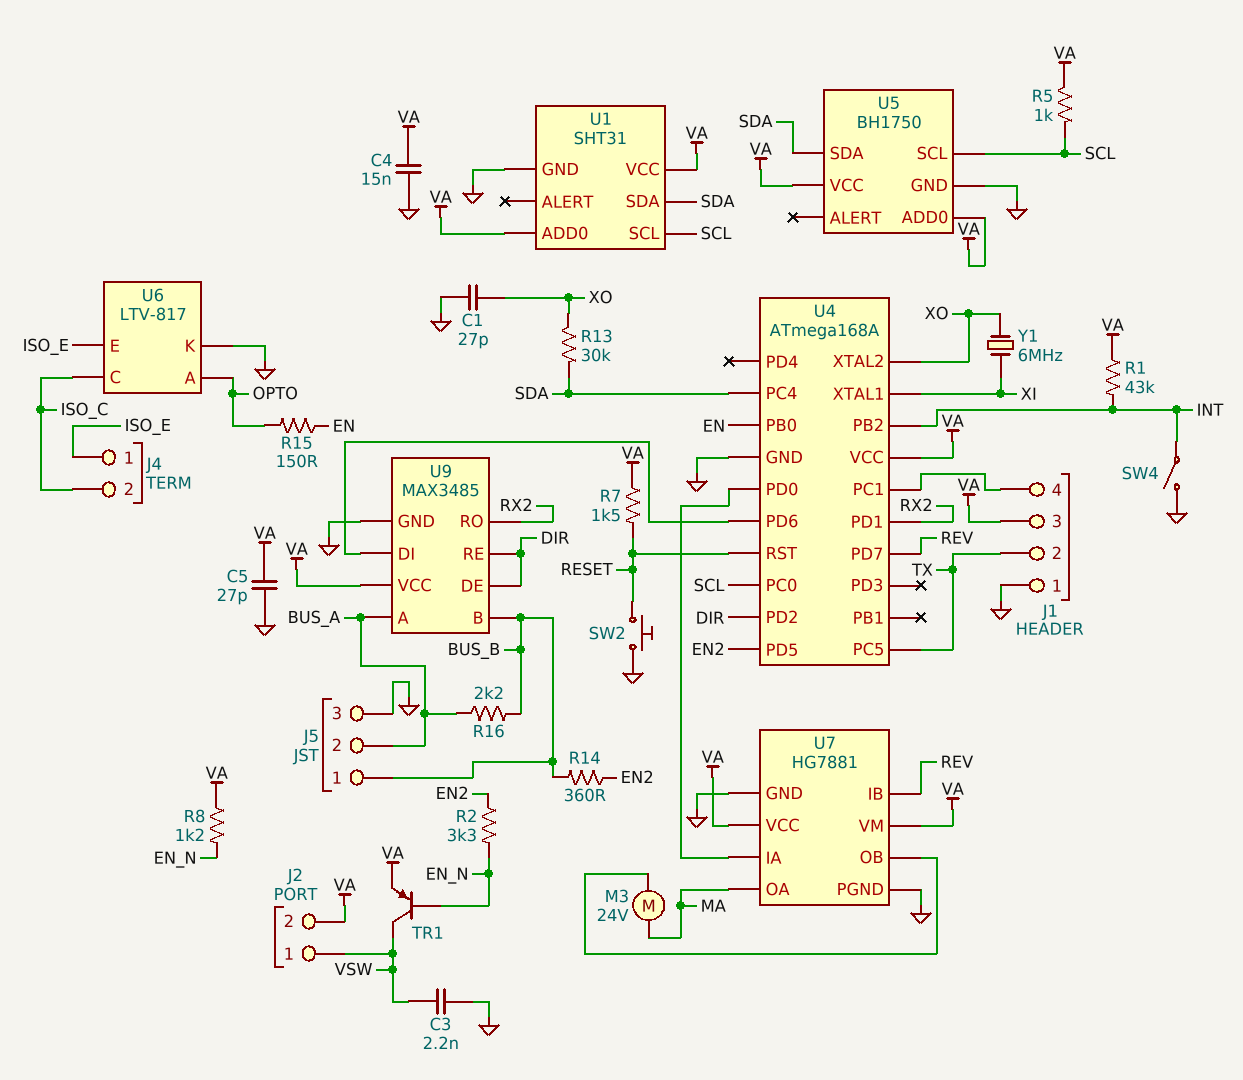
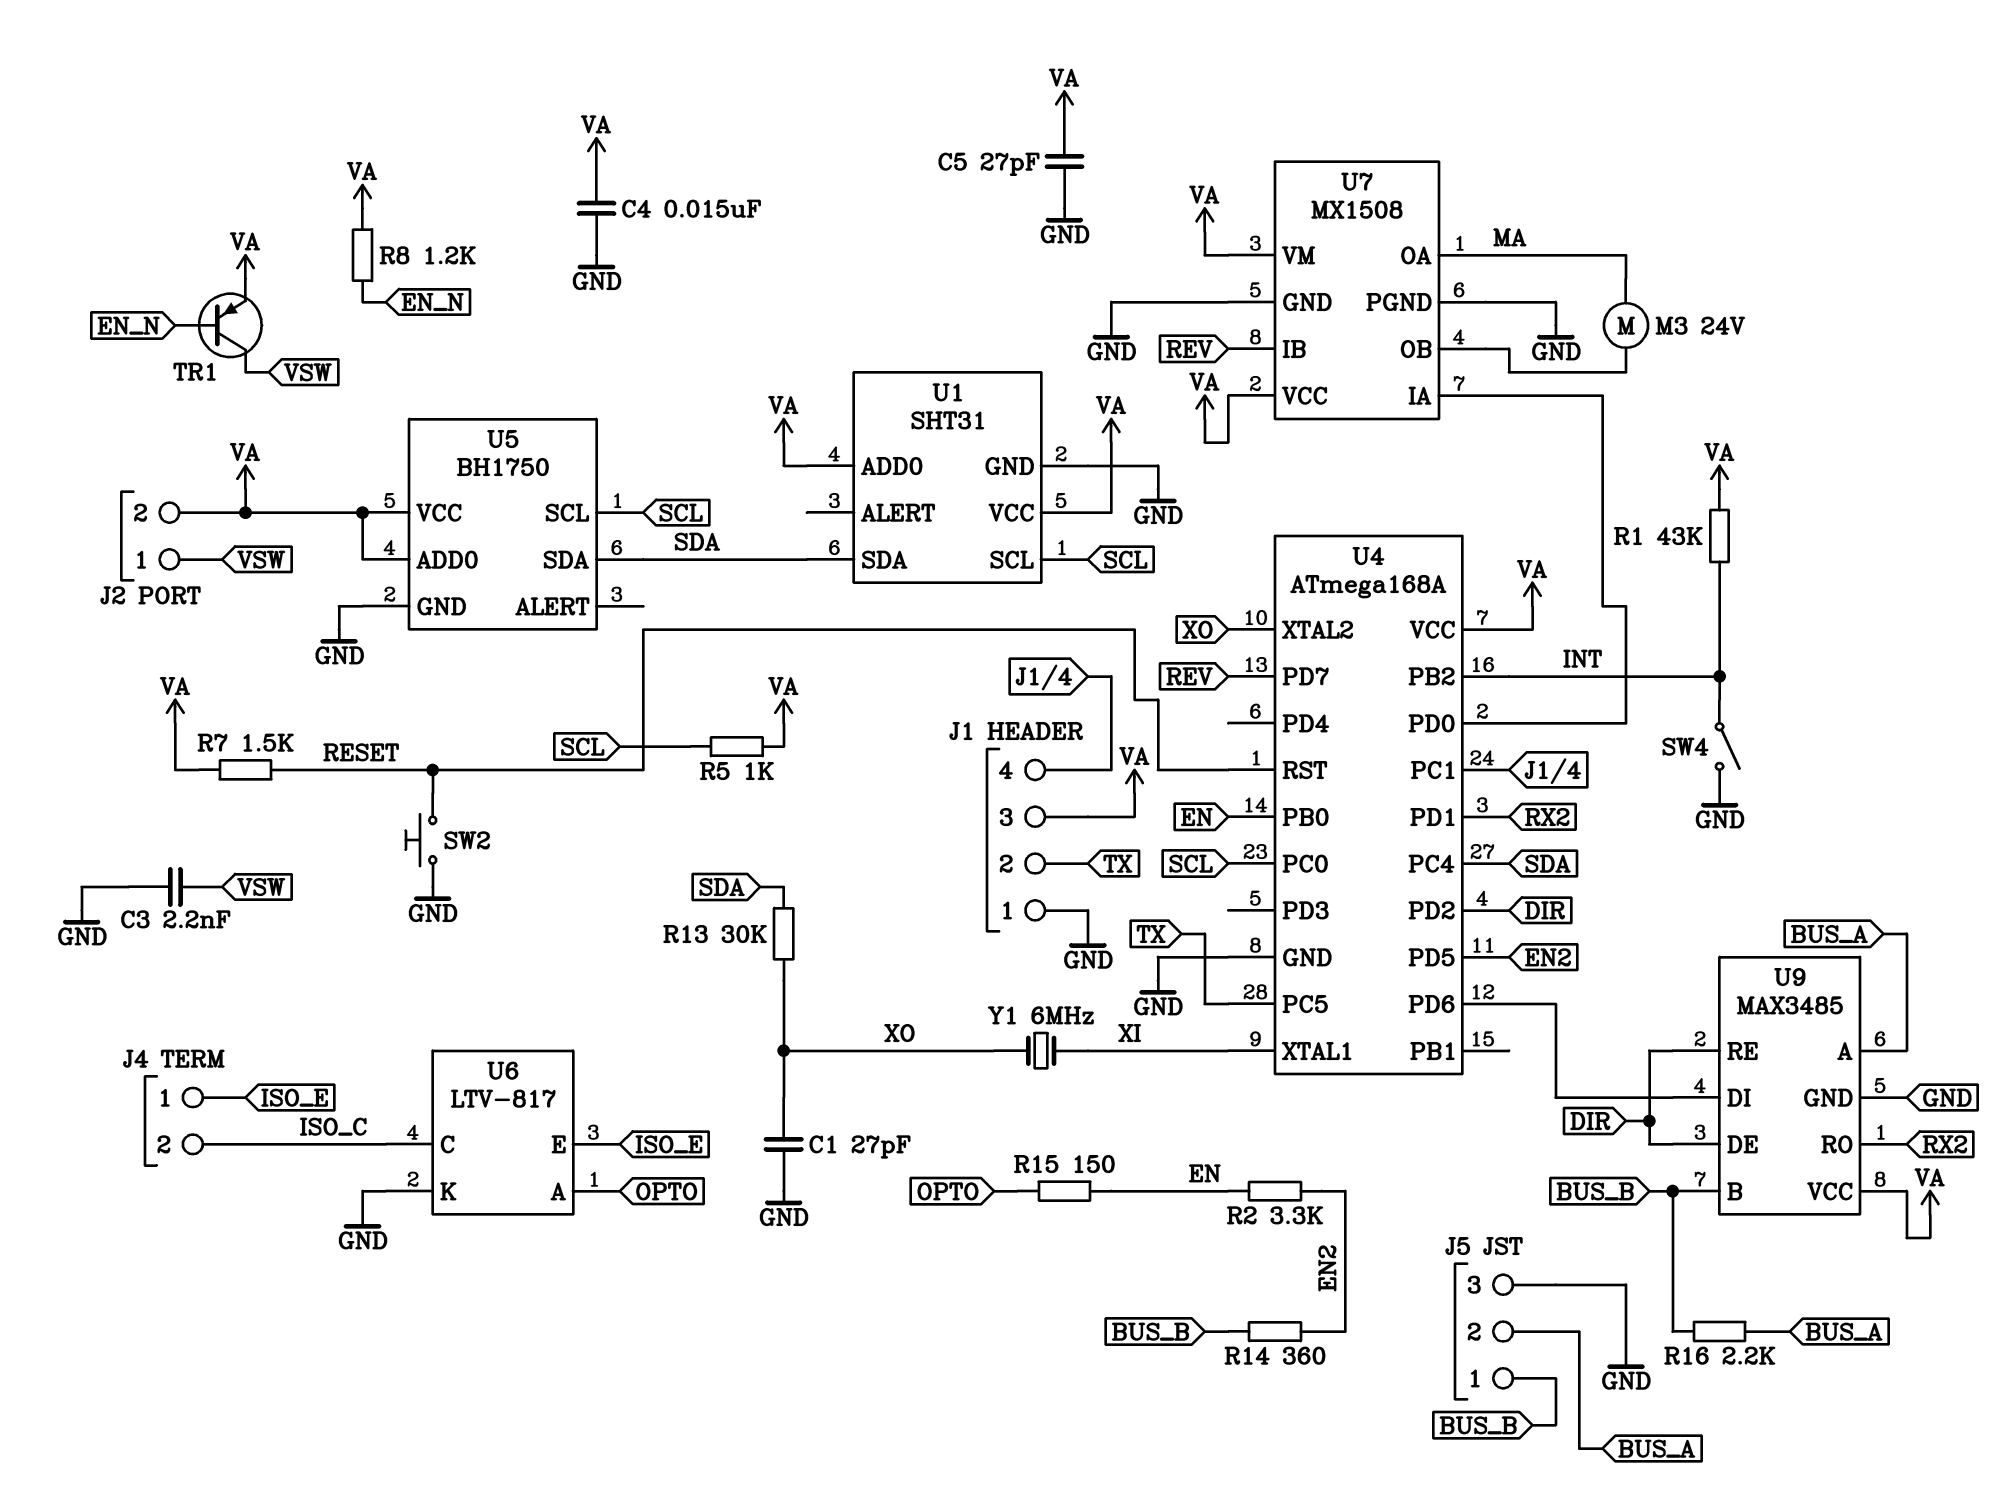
R2: 3.3k (EN2, EN_N) -> 3.3k (EN, EN2)
U7: HG7881 -> MX1508

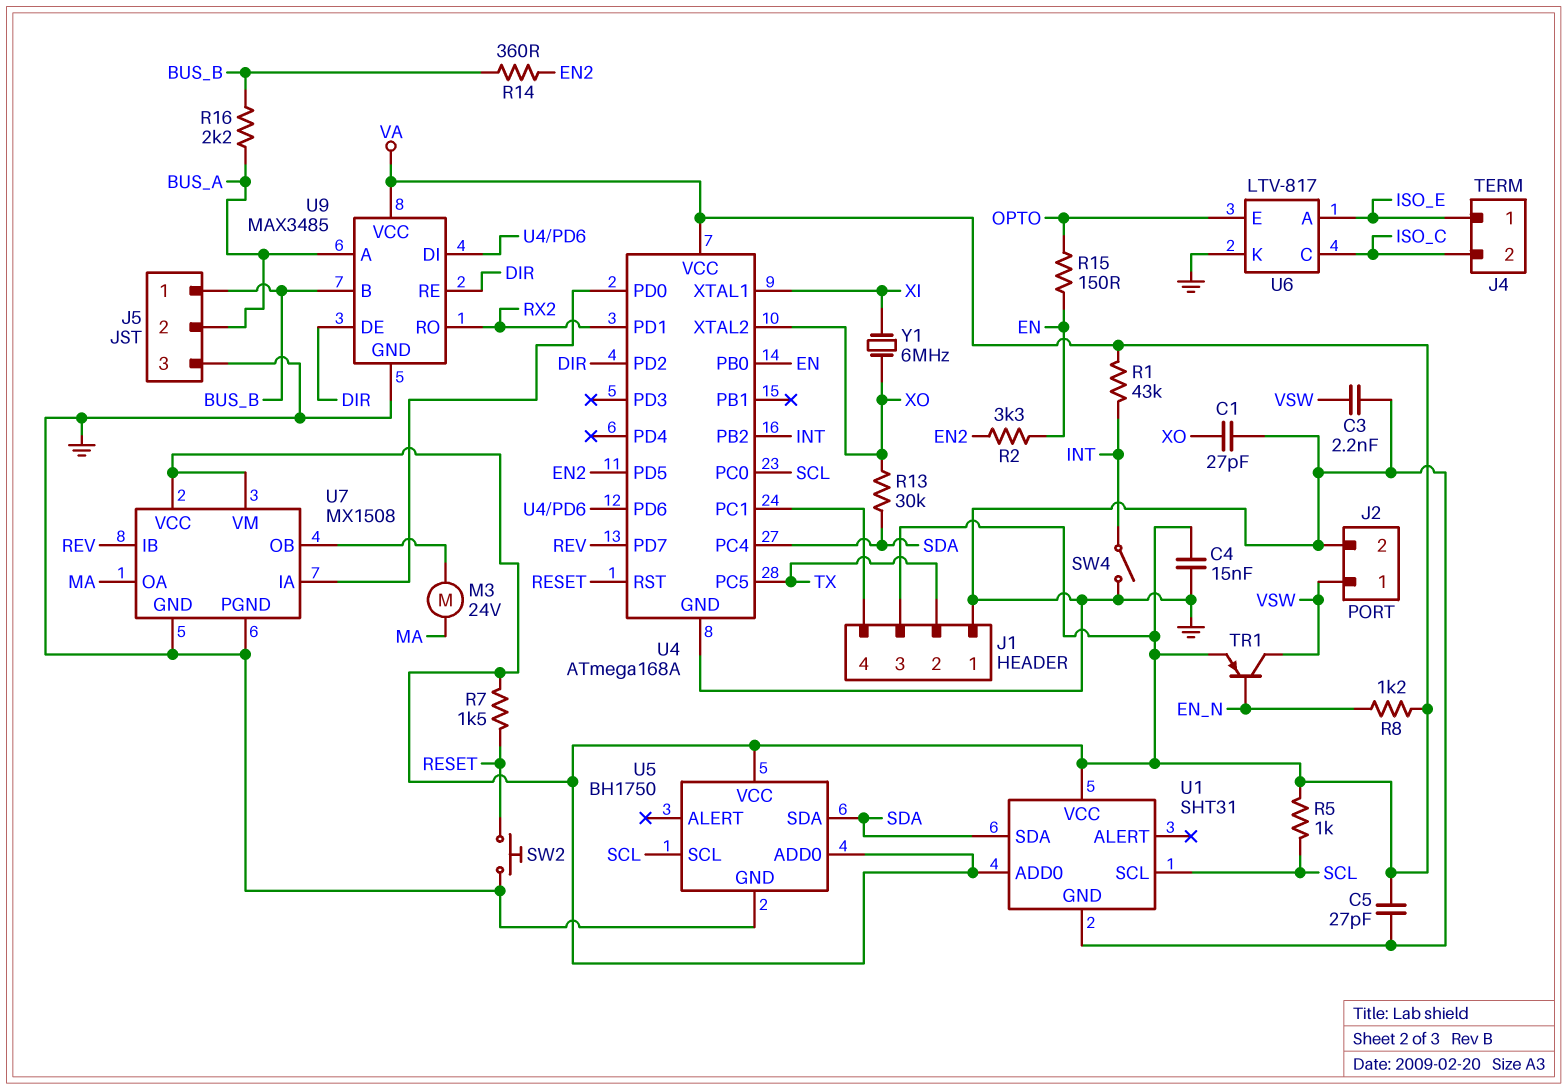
J2 pin 2: VA -> GND
U6 pin A: OPTO -> ISO_E
U6 pin E: ISO_E -> OPTO

